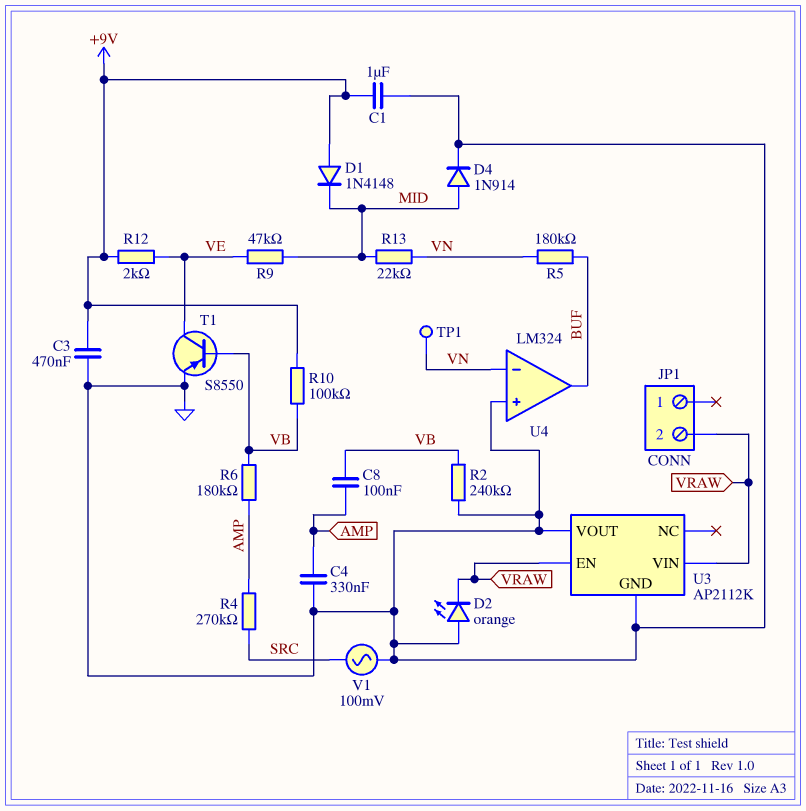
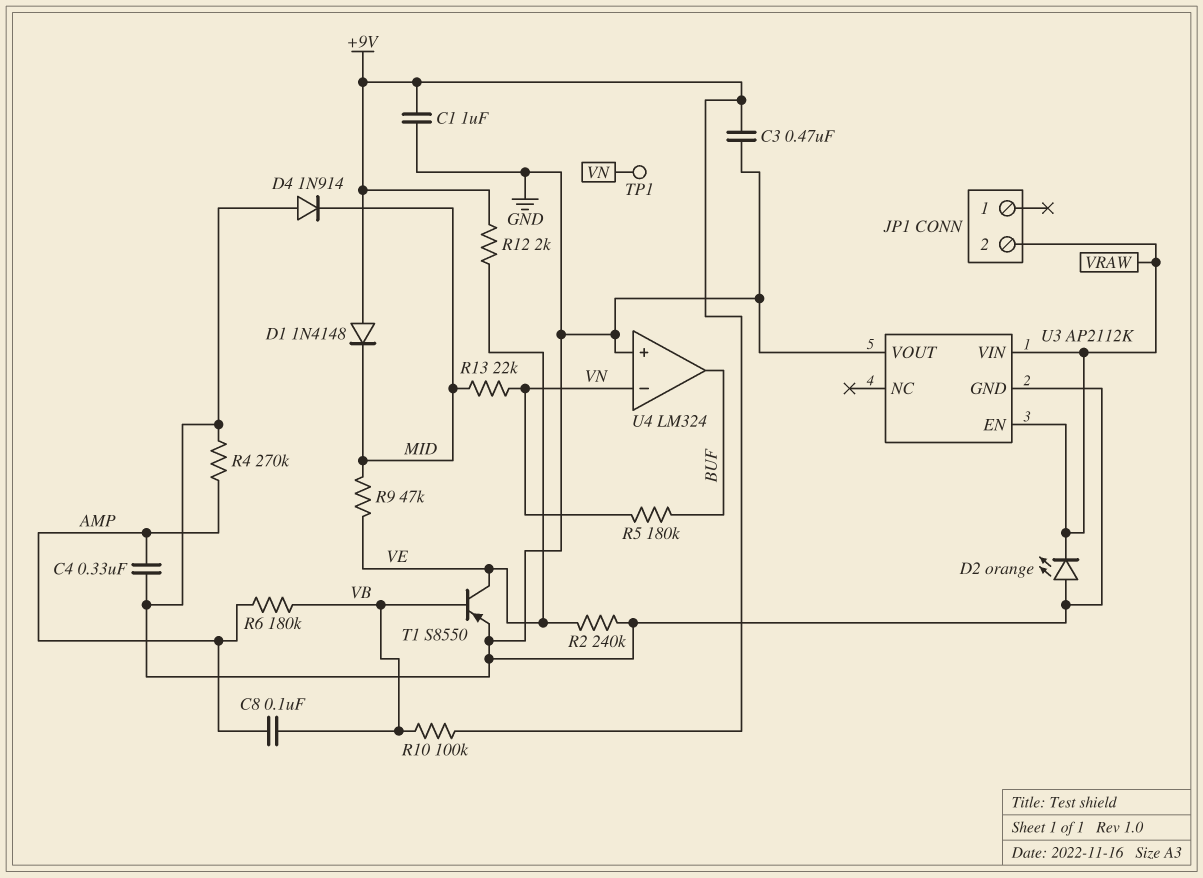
D4: diode 1N914 (A MID, K GND) -> diode 1N914 (A GND, K MID)
R2: 240k (GND, VB) -> 240k (GND, VE)
R4: 270k (AMP, SRC) -> 270k (AMP, GND)
V1: AC 100mV (GND, SRC) -> none

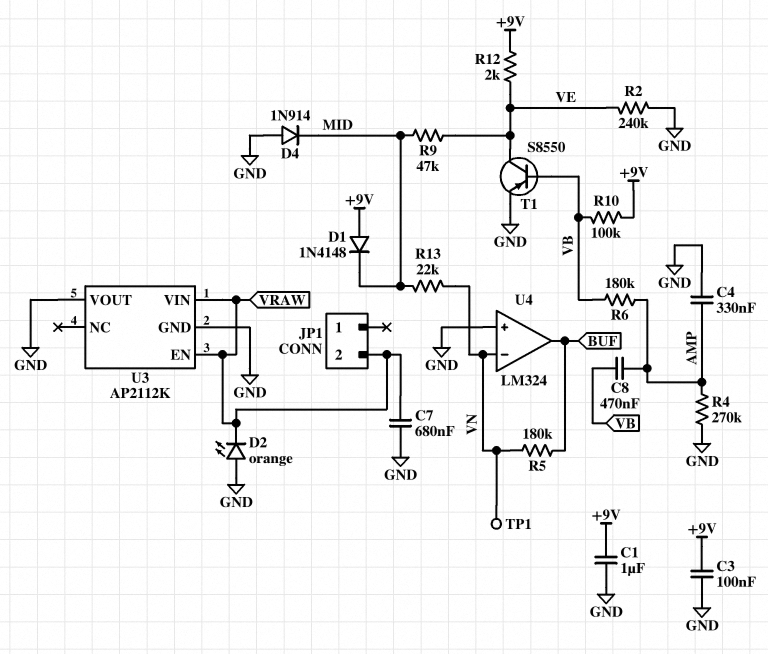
C3: 470nF (+9V, GND) -> 100nF (+9V, GND)
C7: none -> 680nF (GND, VRAW)
C8: 100nF (AMP, VB) -> 470nF (AMP, VB)

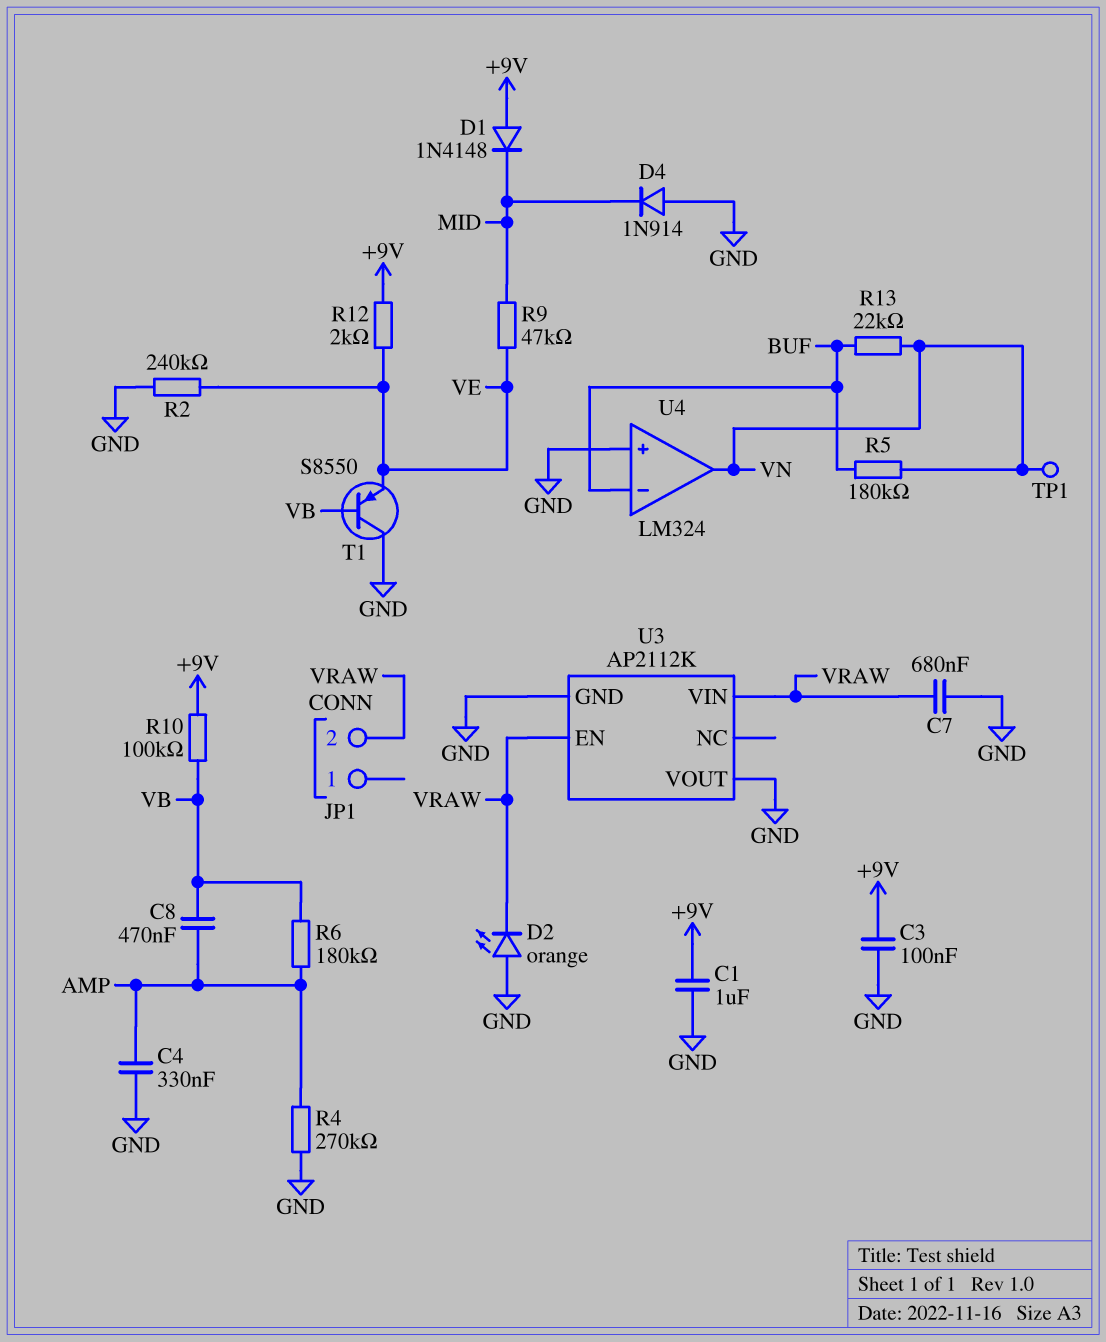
R13: 22k (MID, VN) -> 22k (BUF, VN)
T1: PNP S8550 (B VB, C VE, E GND) -> PNP S8550 (B VB, C GND, E VE)
U4 pin in-: VN -> BUF
U4 pin out: BUF -> VN

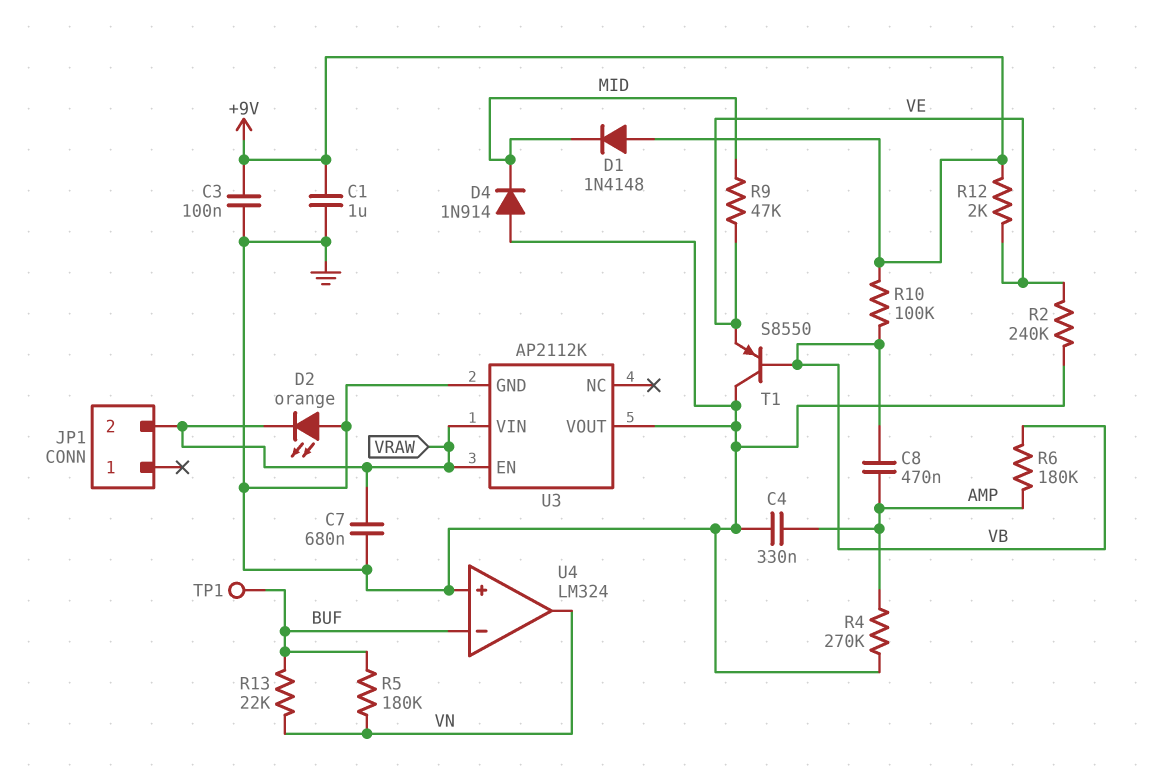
TP1: test point (VN) -> test point (BUF)

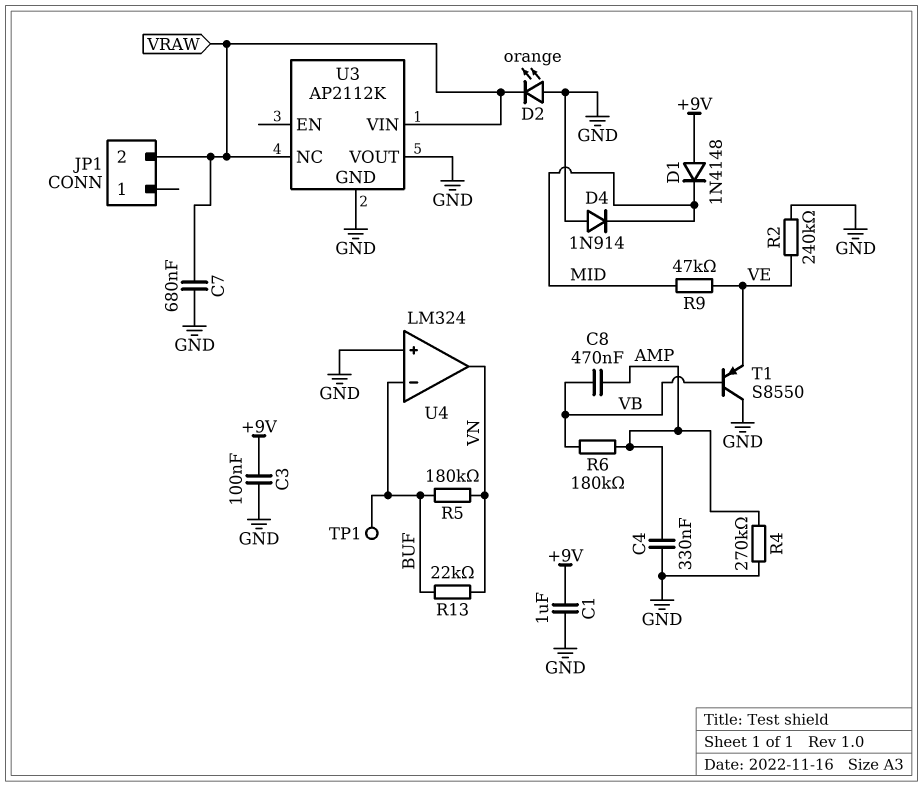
R10: 100k (+9V, VB) -> none
R12: 2k (+9V, VE) -> none
U3 pin EN: VRAW -> none
U3 pin NC: none -> VRAW

